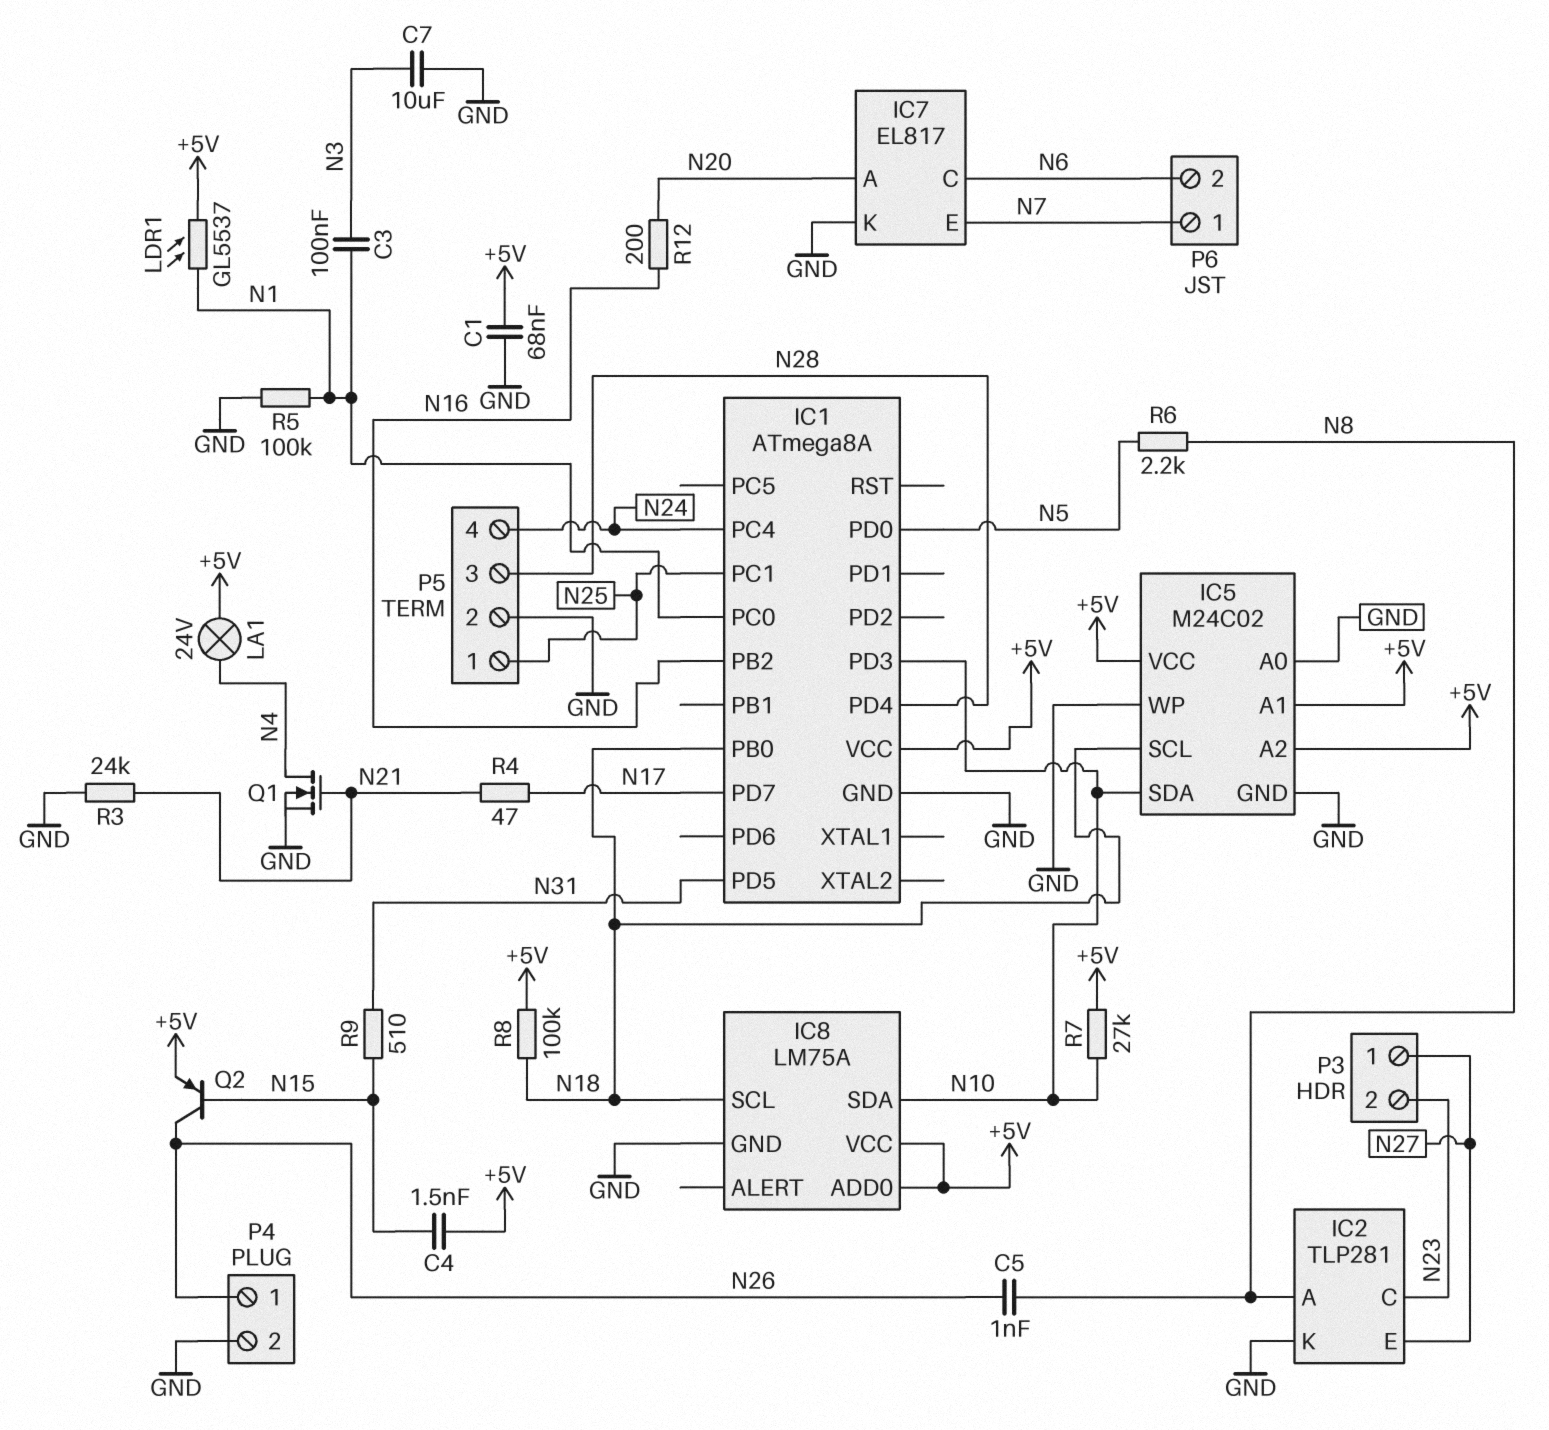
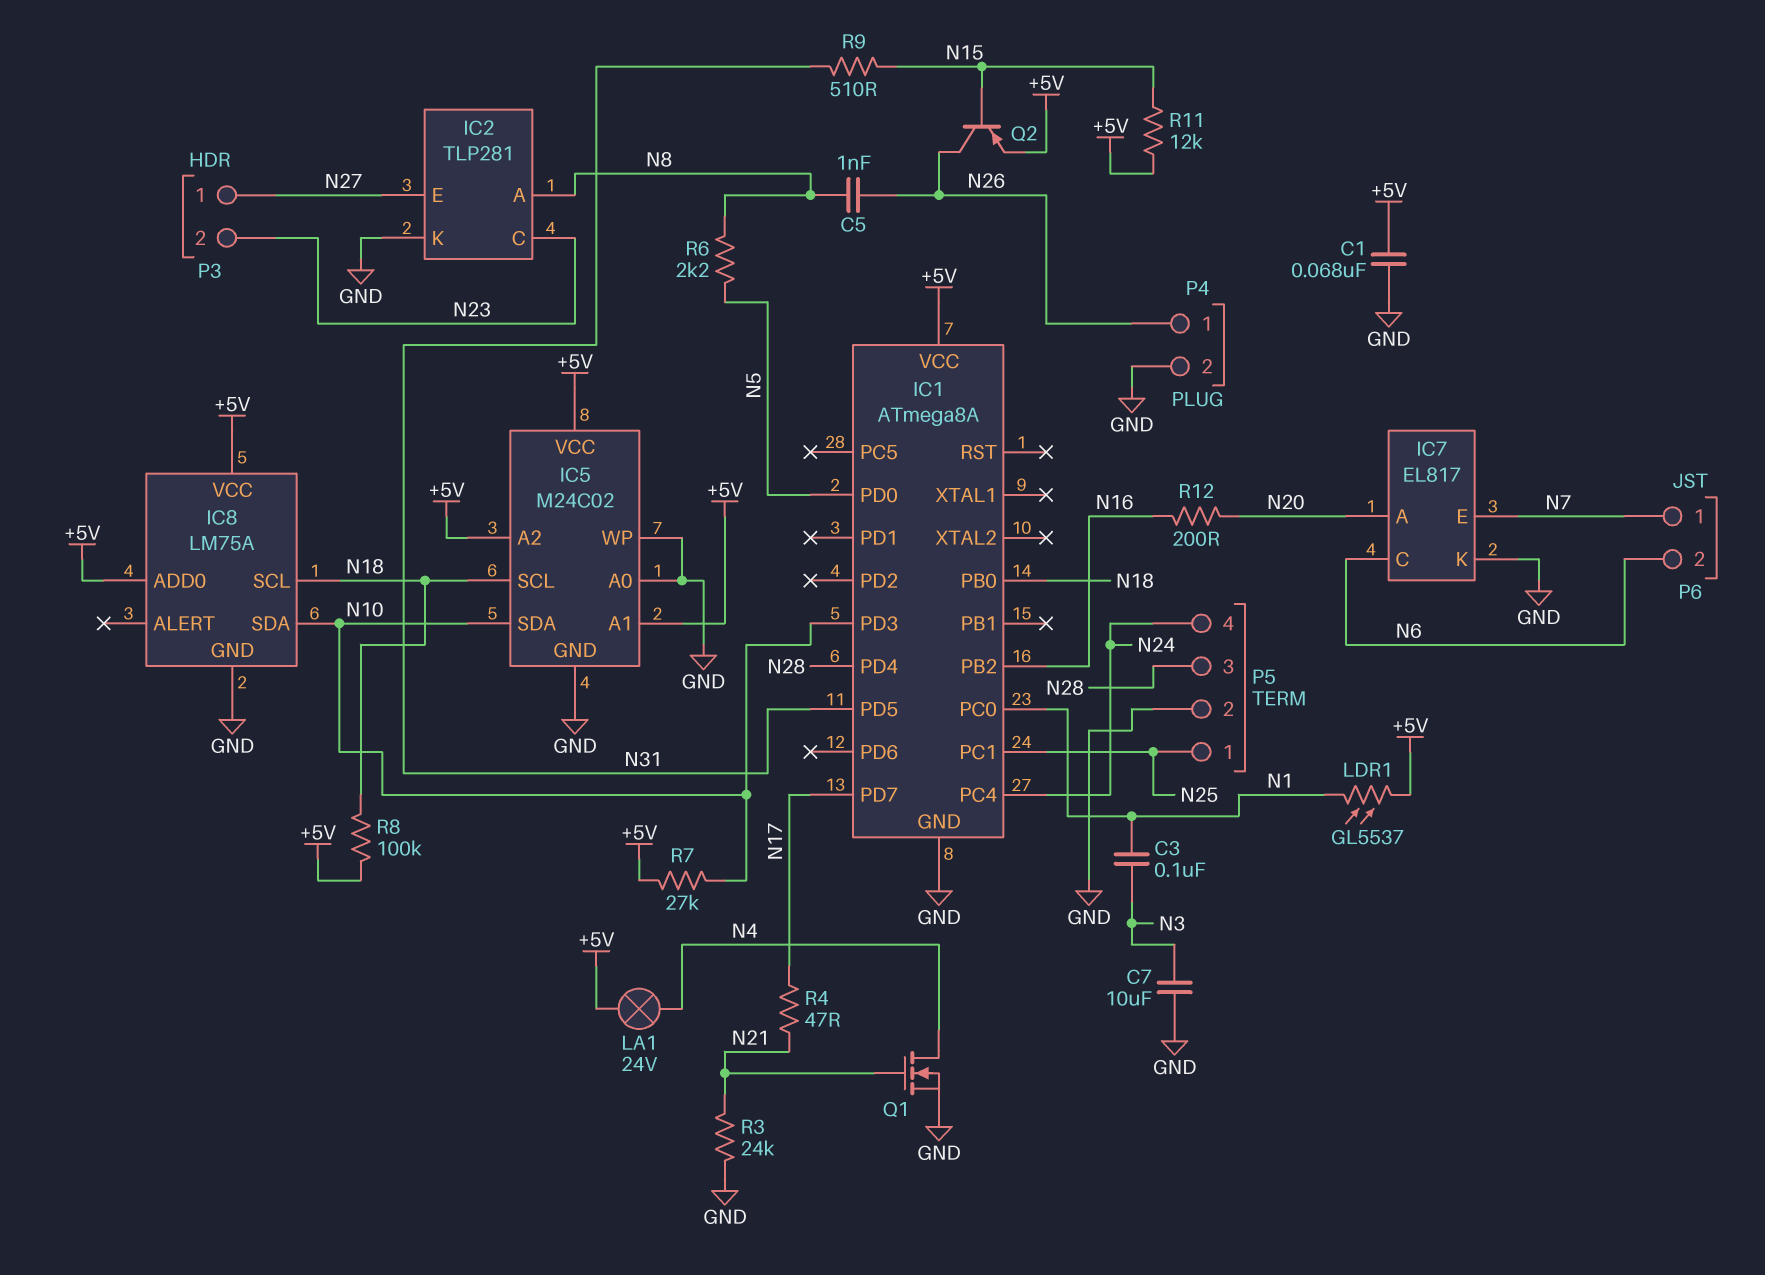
C4: 1.5nF (+5V, N15) -> none
R5: 100k (GND, N1) -> none
R11: none -> 12k (+5V, N15)

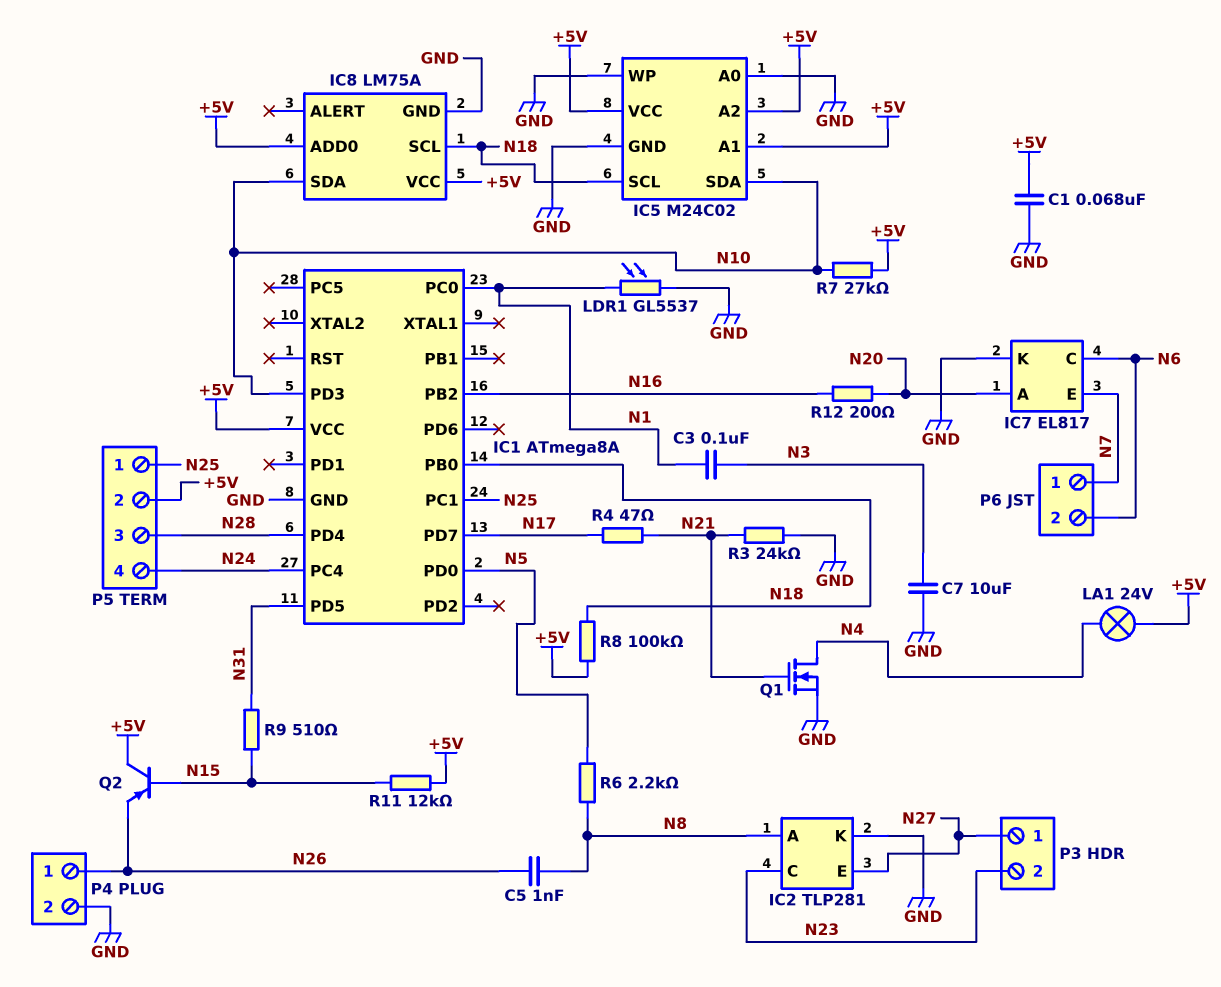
LDR1: GL5537 (+5V, N1) -> GL5537 (GND, N1)
P5 pin 2: GND -> +5V
Q2: PNP (B N15, C N26, E +5V) -> PNP (B N15, C +5V, E N26)

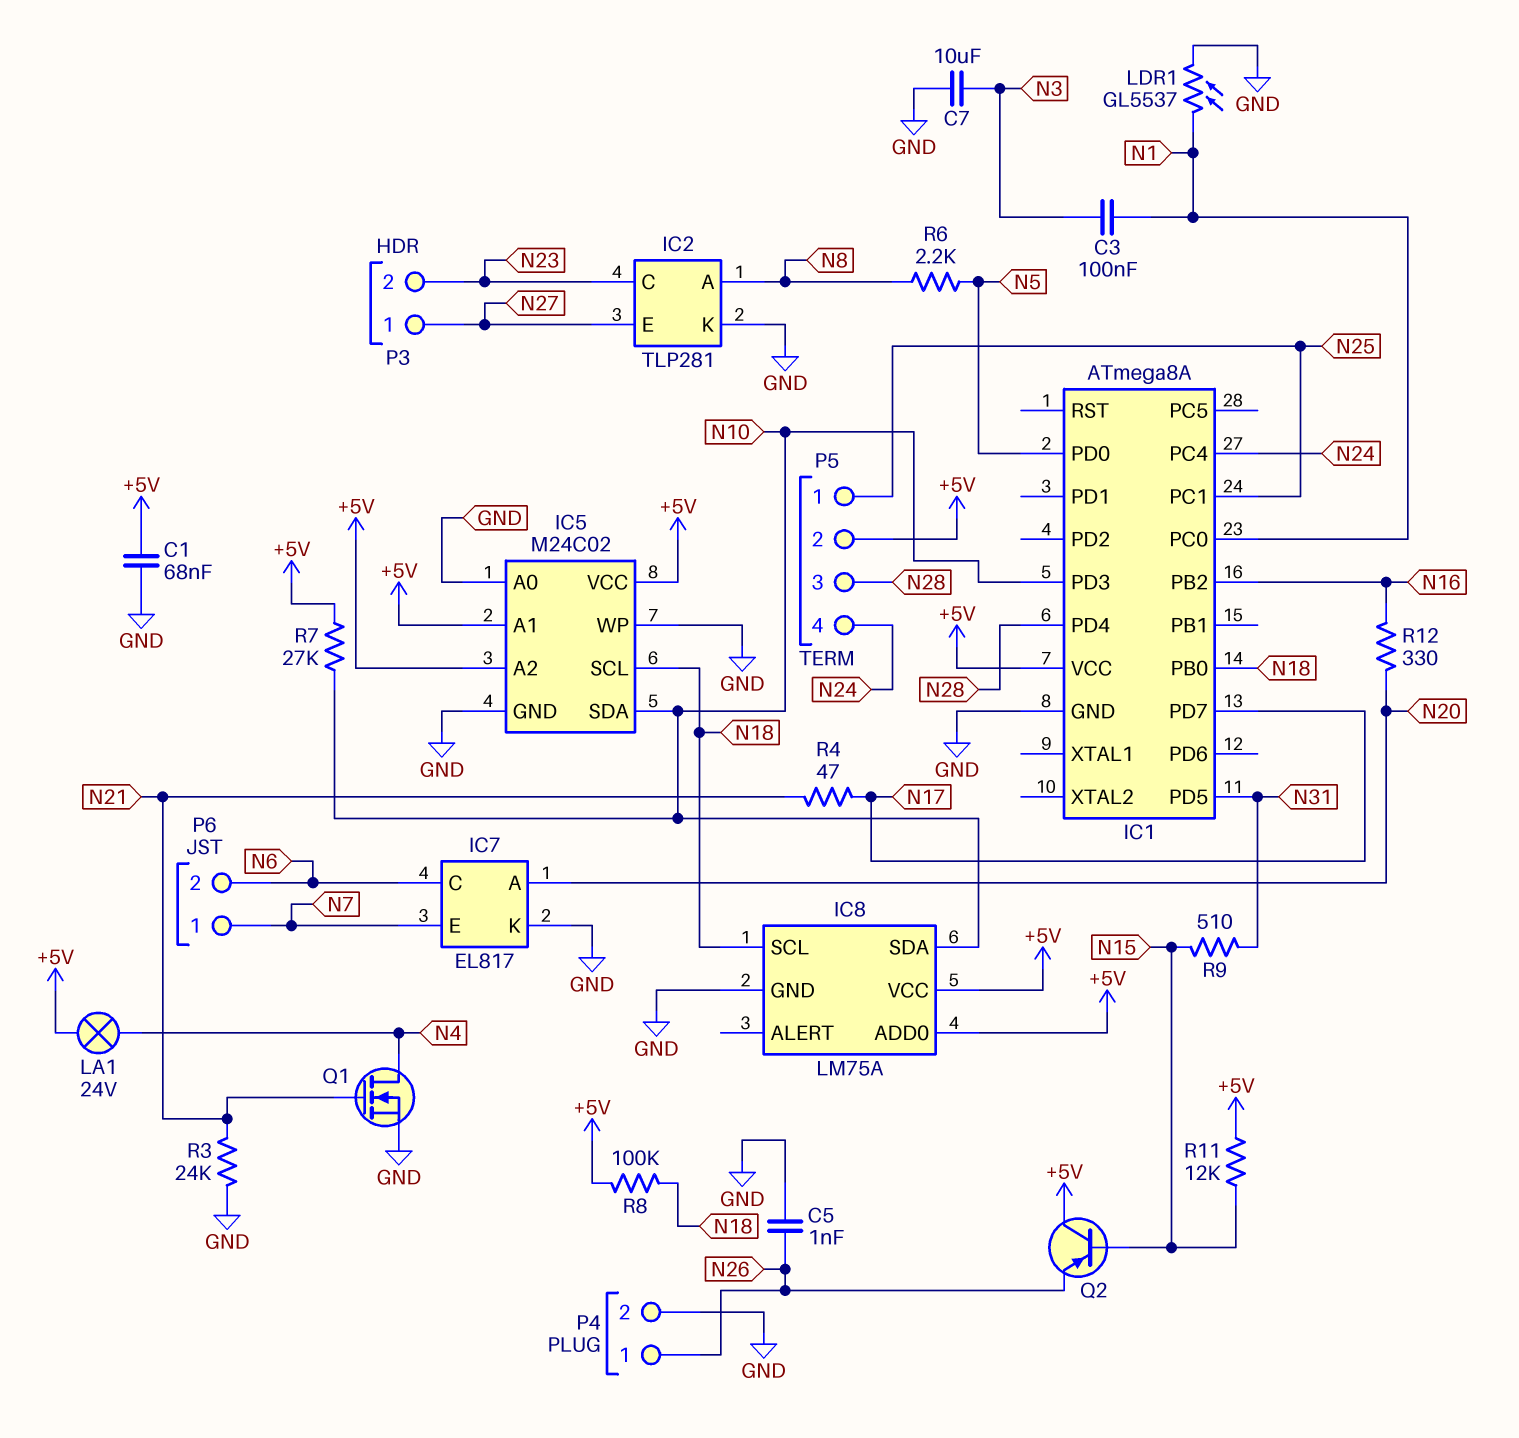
C5: 1nF (N8, N26) -> 1nF (GND, N26)
R12: 200 (N16, N20) -> 330 (N16, N20)

